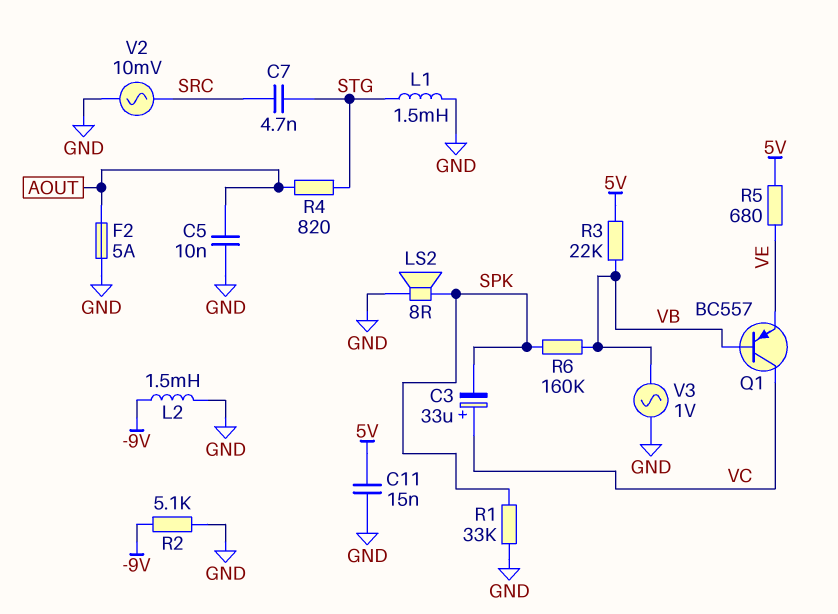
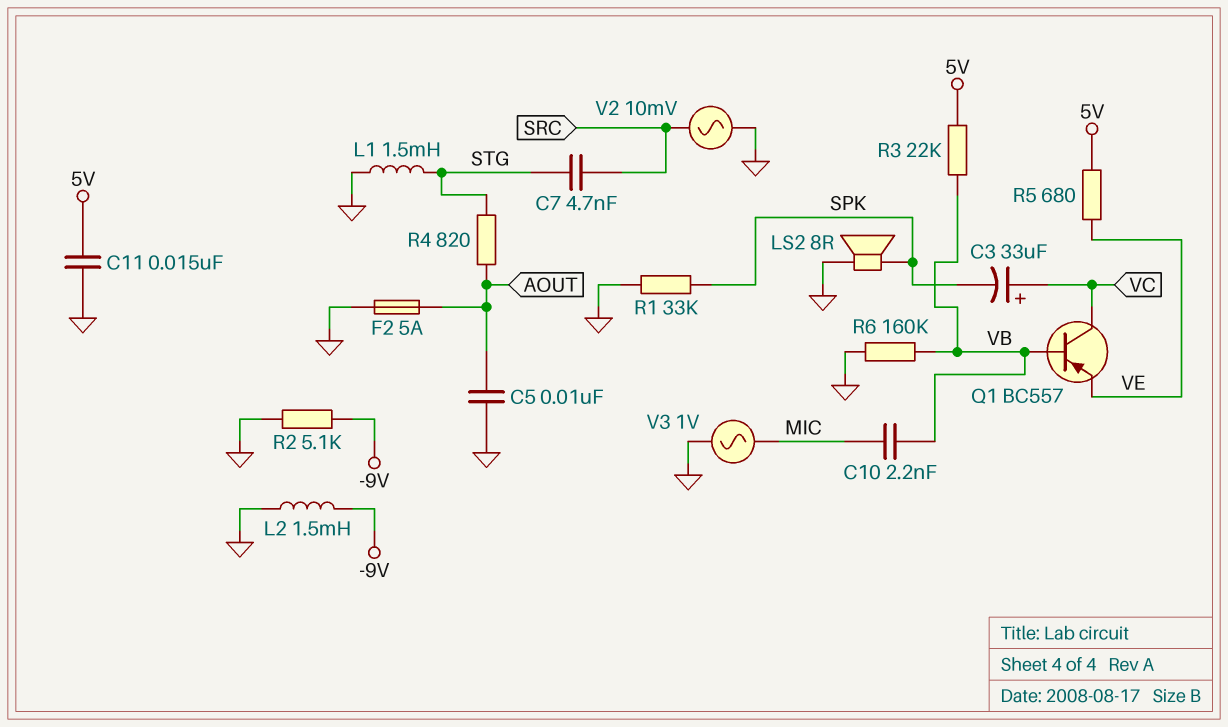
C10: none -> 2.2nF (MIC, VB)
R6: 160k (SPK, VB) -> 160k (GND, VB)
V3: AC 1V (GND, VB) -> AC 1V (GND, MIC)

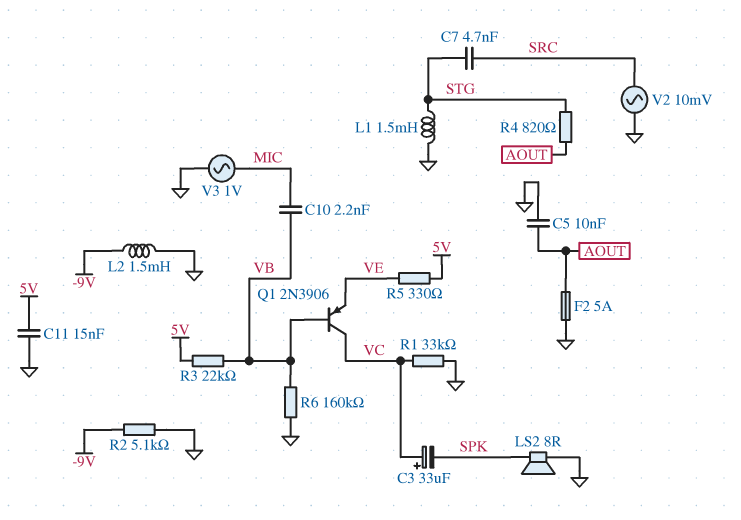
Q1: PNP BC557 (B VB, C VC, E VE) -> PNP 2N3906 (B VB, C VC, E VE)
R1: 33k (GND, SPK) -> 33k (GND, VC)
R5: 680 (5V, VE) -> 330 (5V, VE)

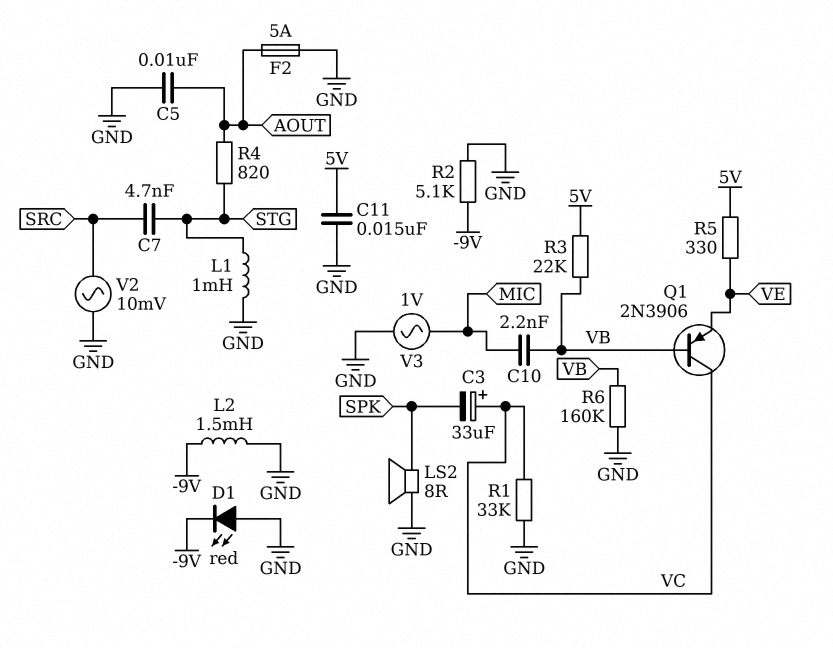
D1: none -> LED red (A GND, K -9V)
L1: 1.5mH (GND, STG) -> 1mH (GND, STG)

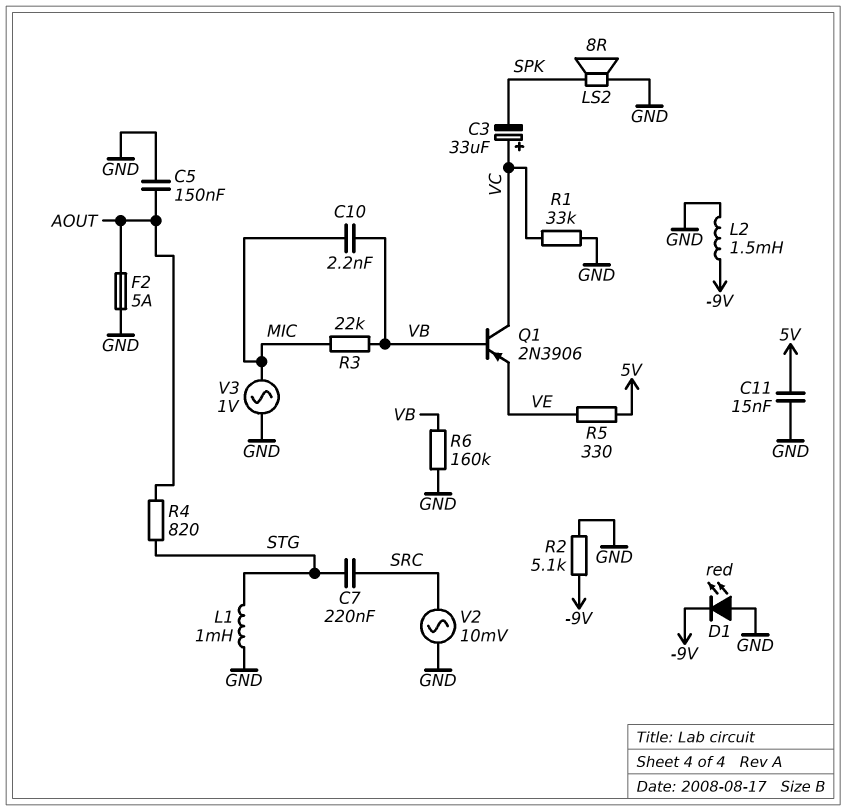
C5: 10nF (AOUT, GND) -> 150nF (AOUT, GND)
C7: 4.7nF (SRC, STG) -> 220nF (SRC, STG)
R3: 22k (5V, VB) -> 22k (MIC, VB)

